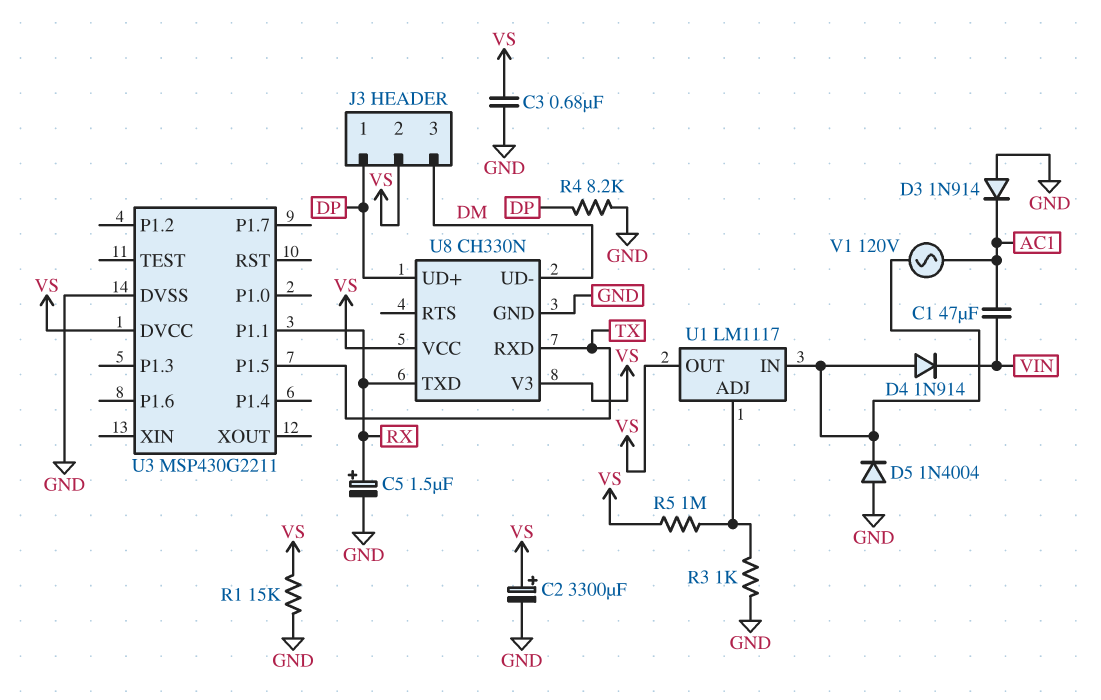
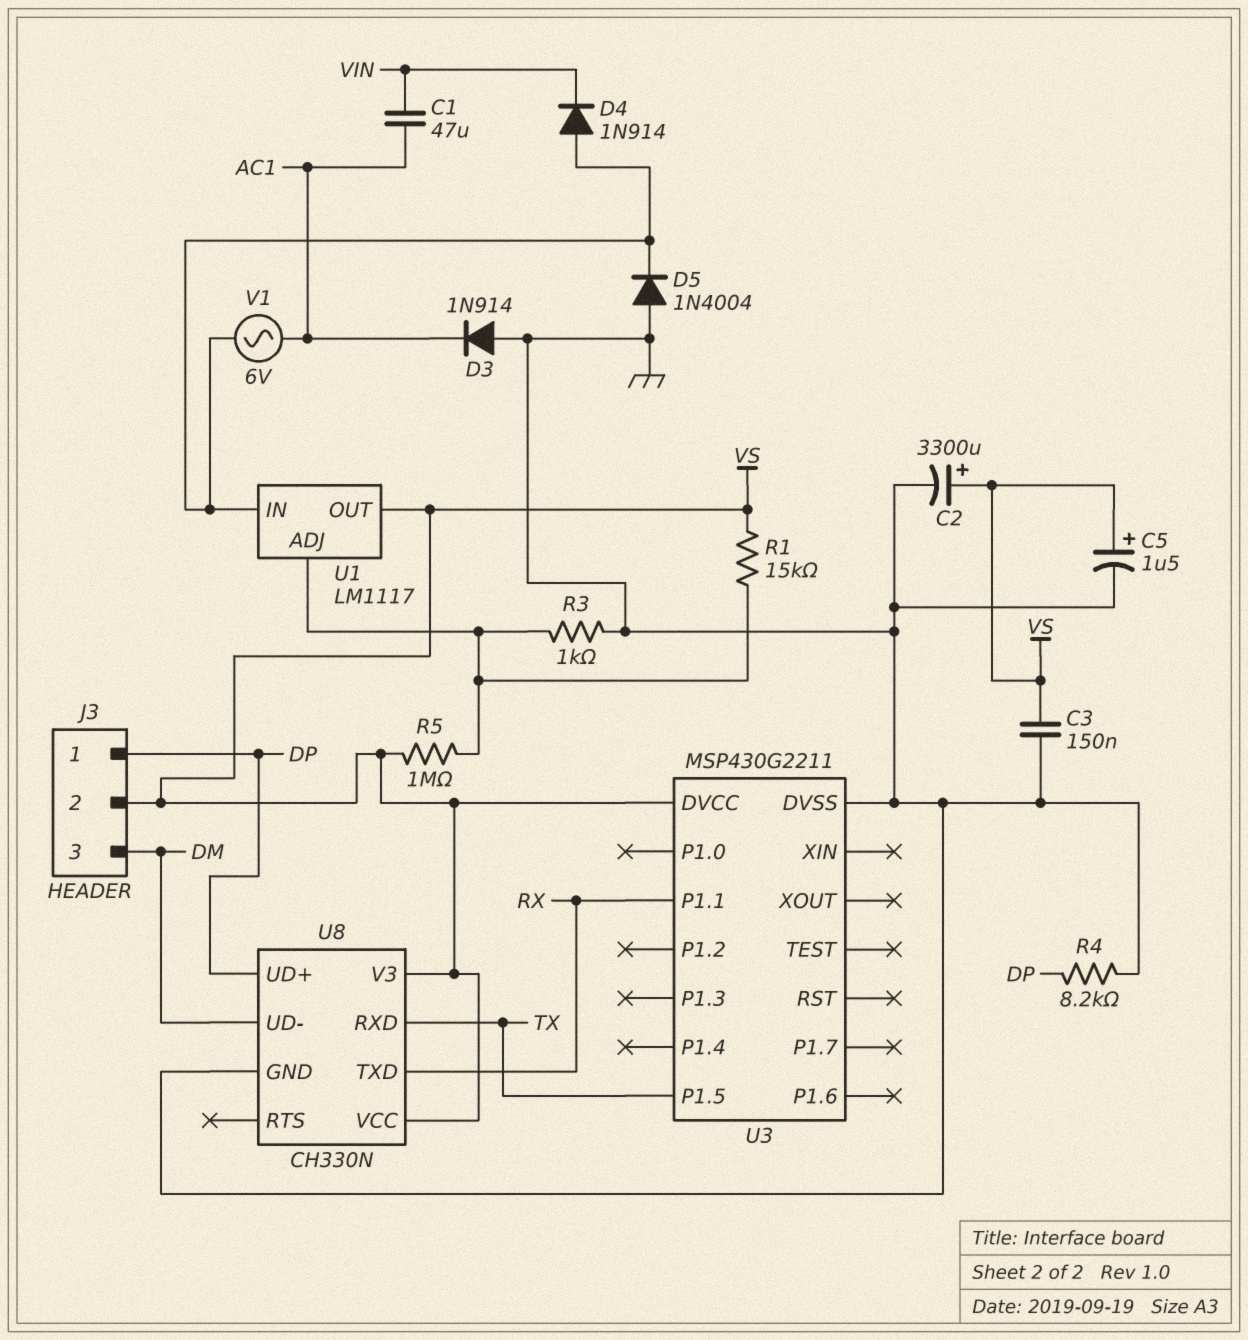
C3: 680nF (GND, VS) -> 150nF (GND, VS)
C5: 1.5uF (plus RX, minus GND) -> 1.5uF (plus VS, minus GND)
R1: 15k (GND, VS) -> 15k (U1/ADJ, VS)
V1: AC 120V (AC1, U1/IN) -> AC 6V (AC1, U1/IN)

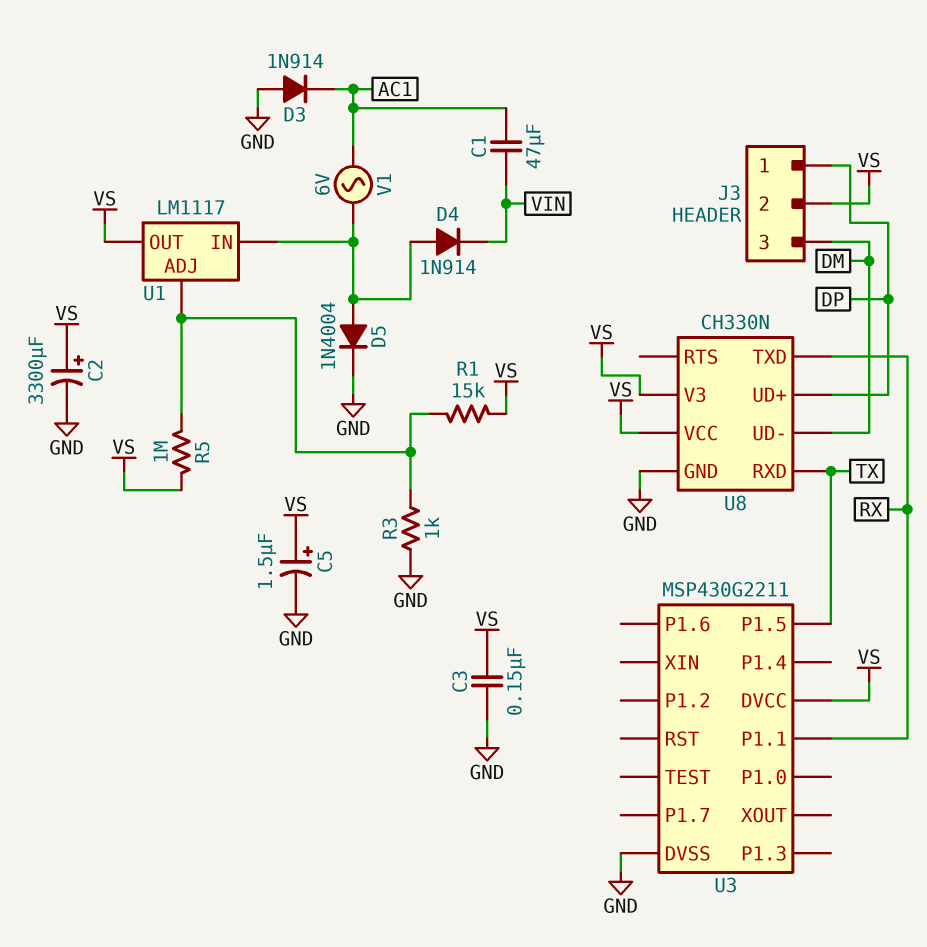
D5: diode 1N4004 (A GND, K U1/IN) -> diode 1N4004 (A U1/IN, K GND)
R4: 8.2k (DP, GND) -> none

